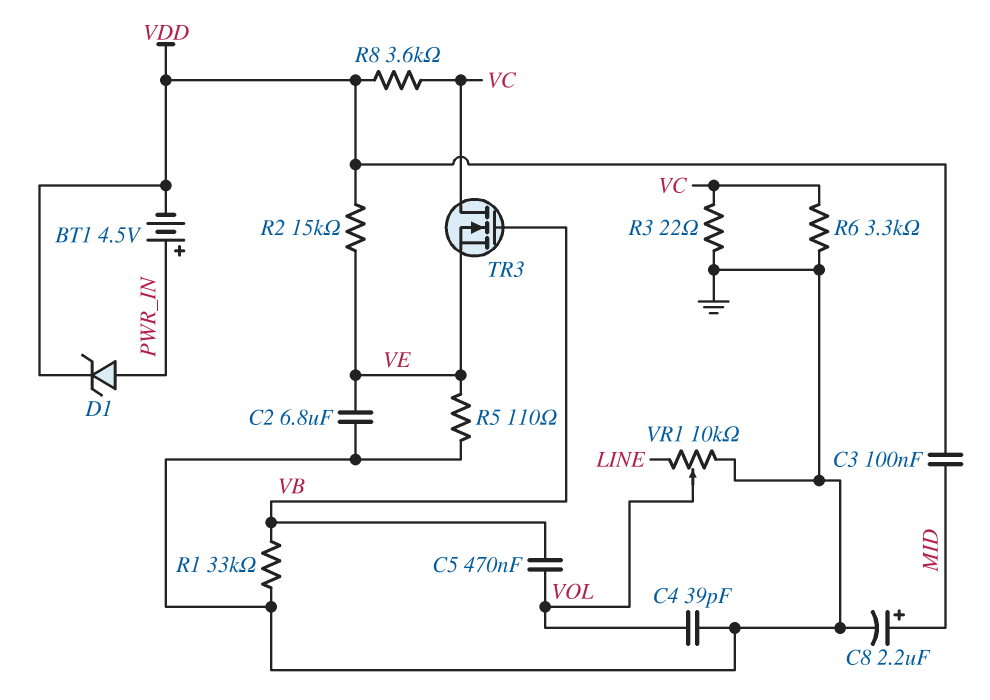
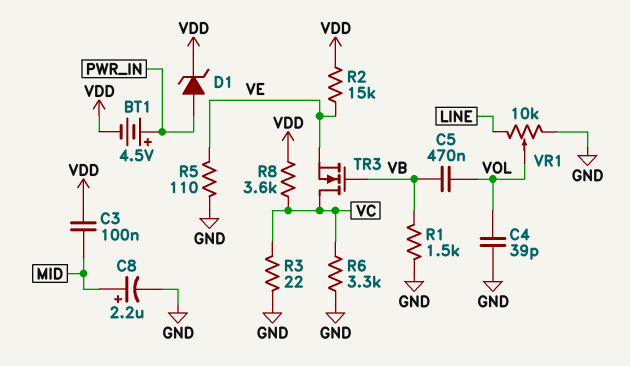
C2: 6.8uF (GND, VE) -> none
R1: 33k (GND, VB) -> 1.5k (GND, VB)

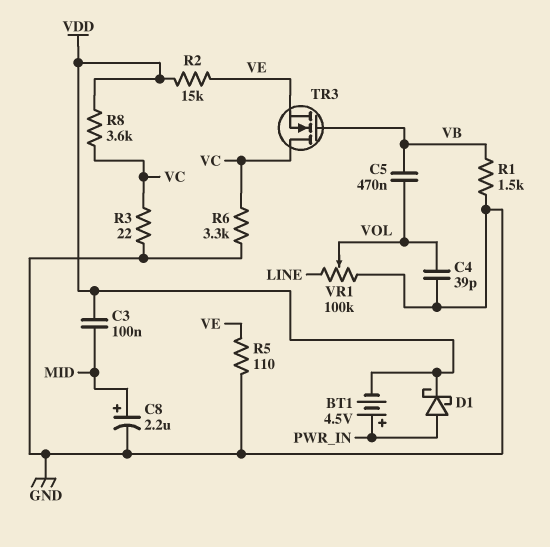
D1: zener (A PWR_IN, K VDD) -> schottky (A PWR_IN, K VDD)
VR1: 10k (GND, LINE, wiper VOL) -> 100k (GND, LINE, wiper VOL)

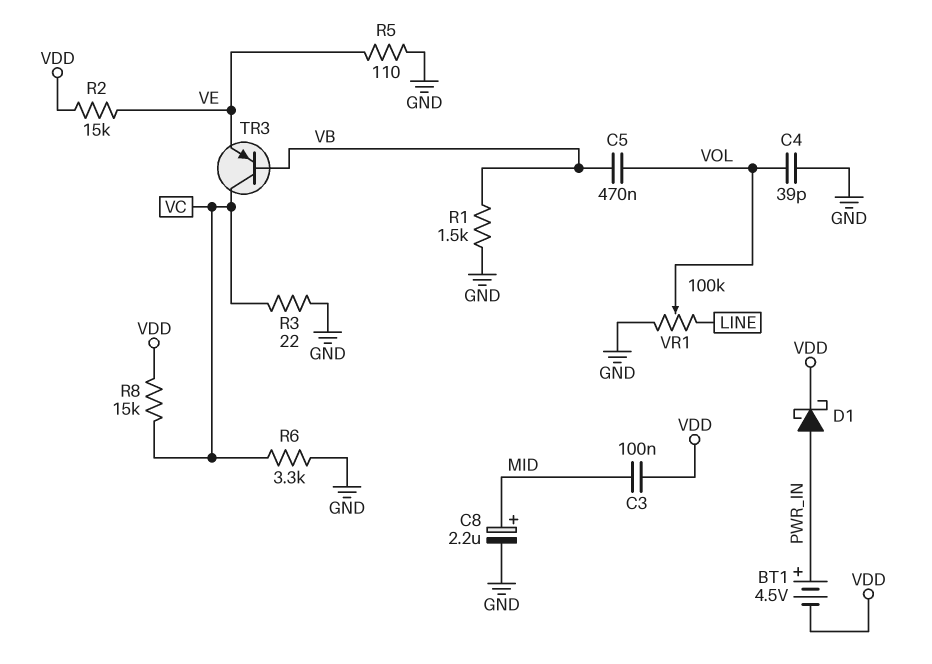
R8: 3.6k (VC, VDD) -> 15k (VC, VDD)
TR3: NMOS (G VB, D VC, S VE) -> PNP (B VB, C VC, E VE)

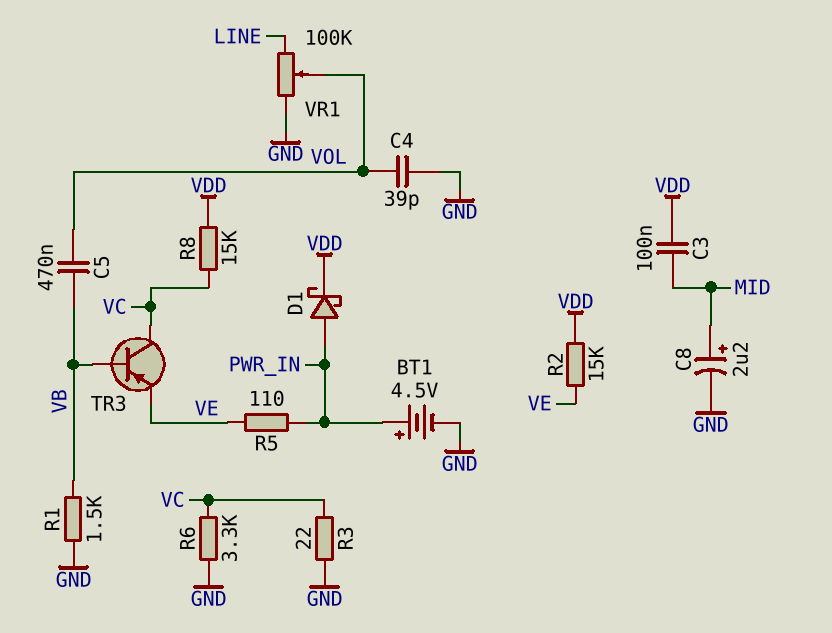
BT1: 4.5V (plus PWR_IN, minus VDD) -> 4.5V (plus PWR_IN, minus GND)
R5: 110 (GND, VE) -> 110 (PWR_IN, VE)

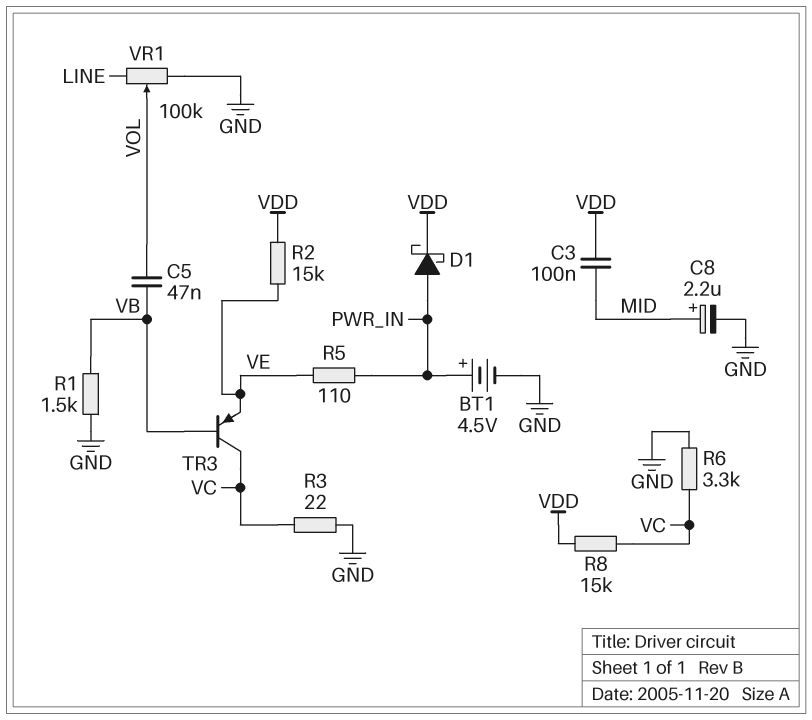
C4: 39pF (GND, VOL) -> none
C5: 470nF (VB, VOL) -> 47nF (VB, VOL)

